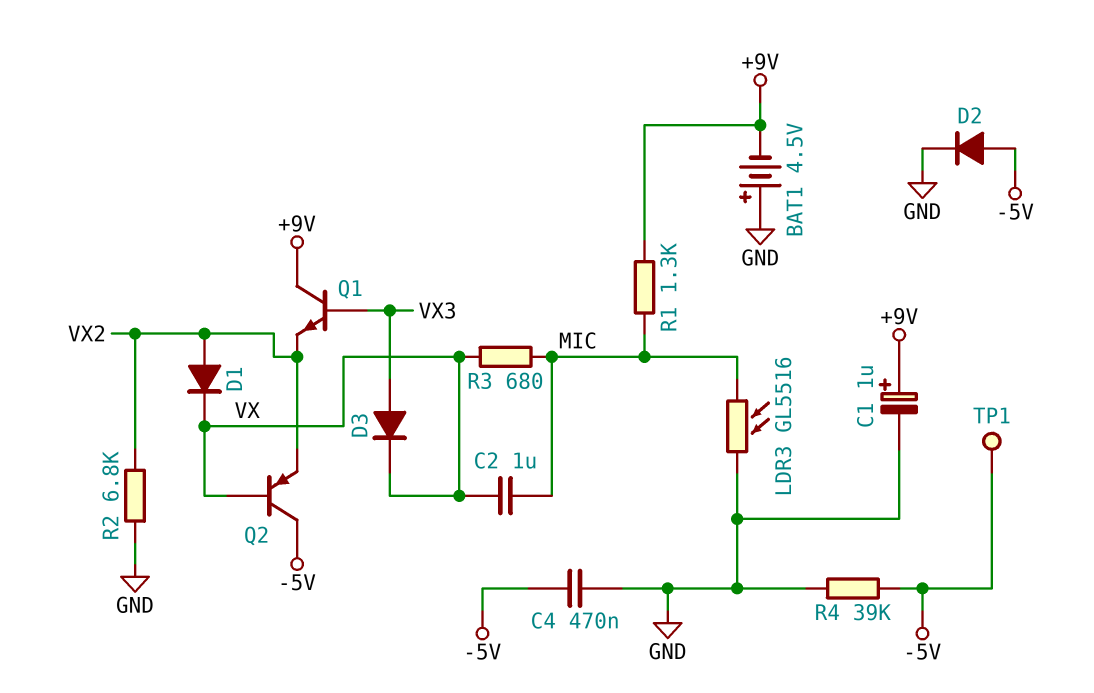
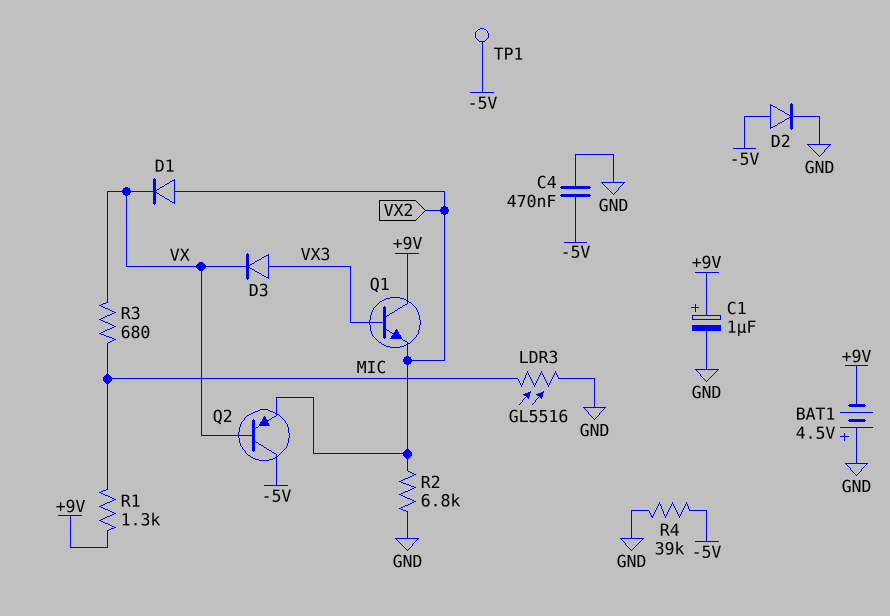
C2: 1uF (MIC, VX) -> none

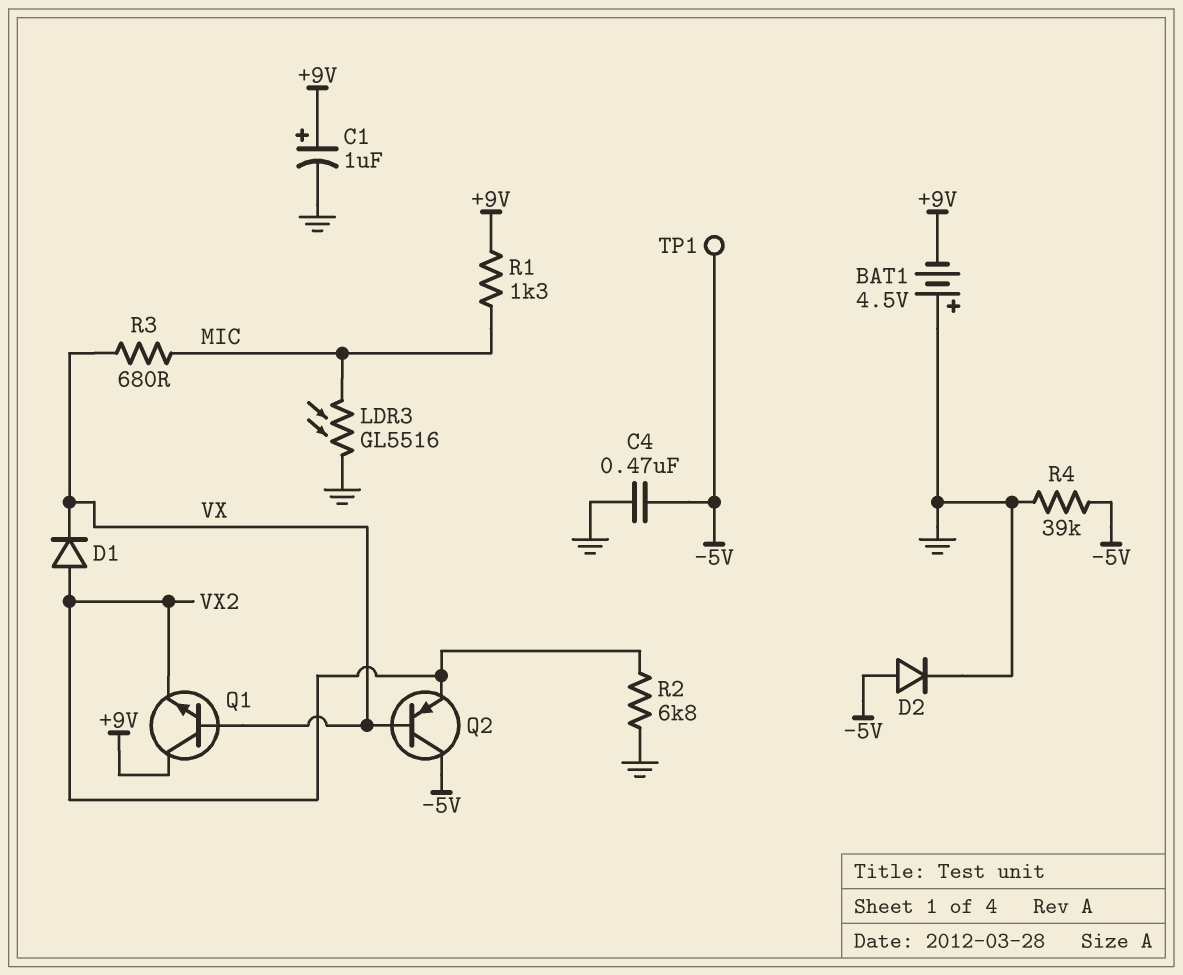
D3: diode (A VX3, K VX) -> none
Q1: NPN (B VX3, C +9V, E VX2) -> NPN (B VX, C +9V, E VX2)

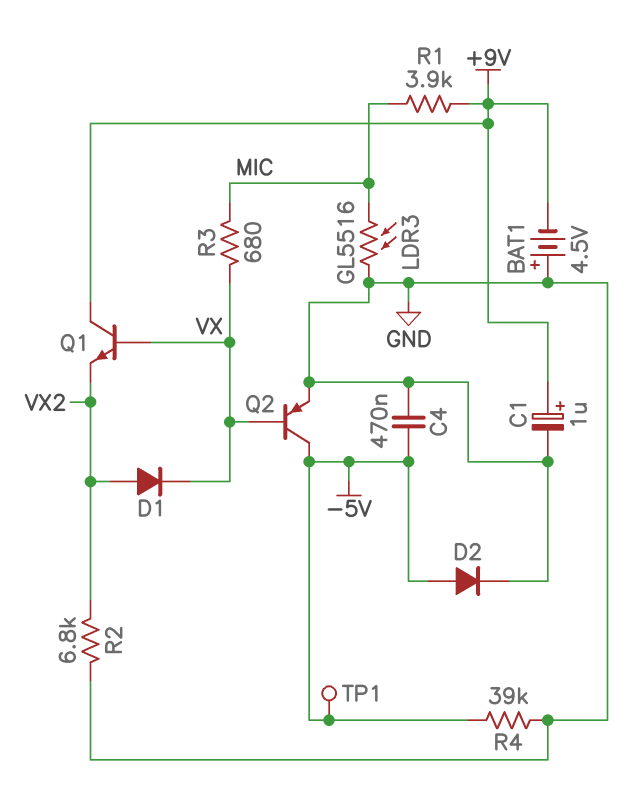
Q2: PNP (B VX, C -5V, E VX2) -> PNP (B VX, C -5V, E GND)
R1: 1.3k (+9V, MIC) -> 3.9k (+9V, MIC)

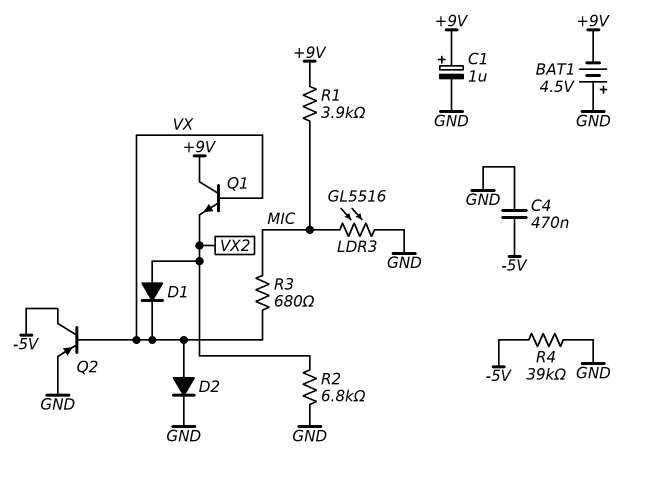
D2: diode (A -5V, K GND) -> diode (A VX, K GND)
TP1: test point (-5V) -> none

